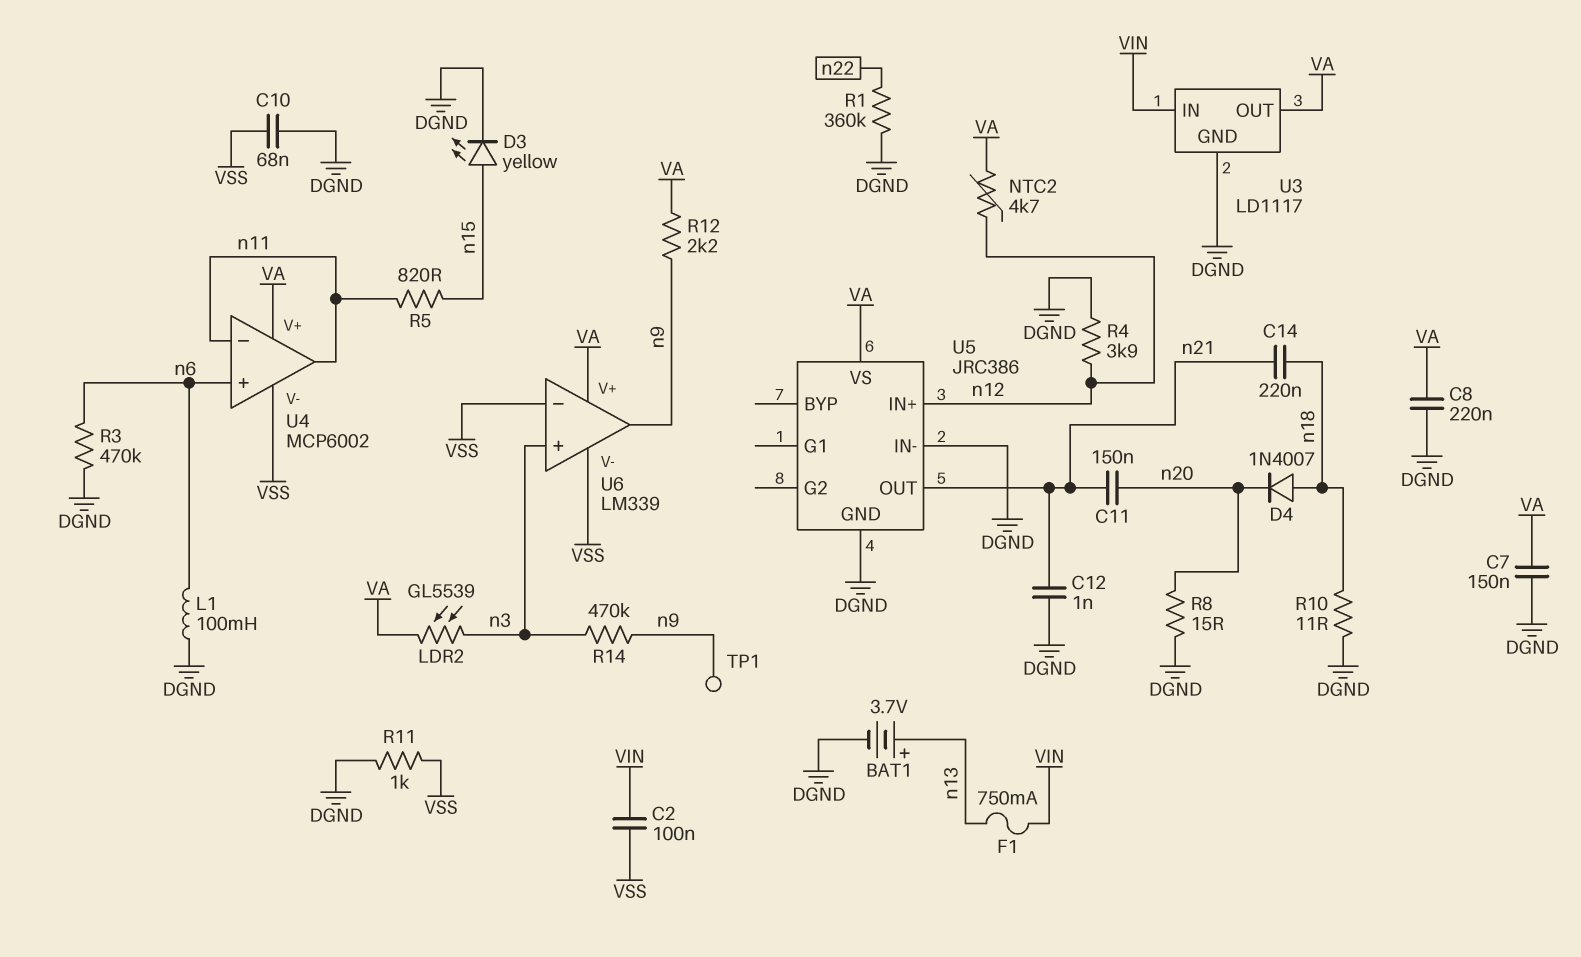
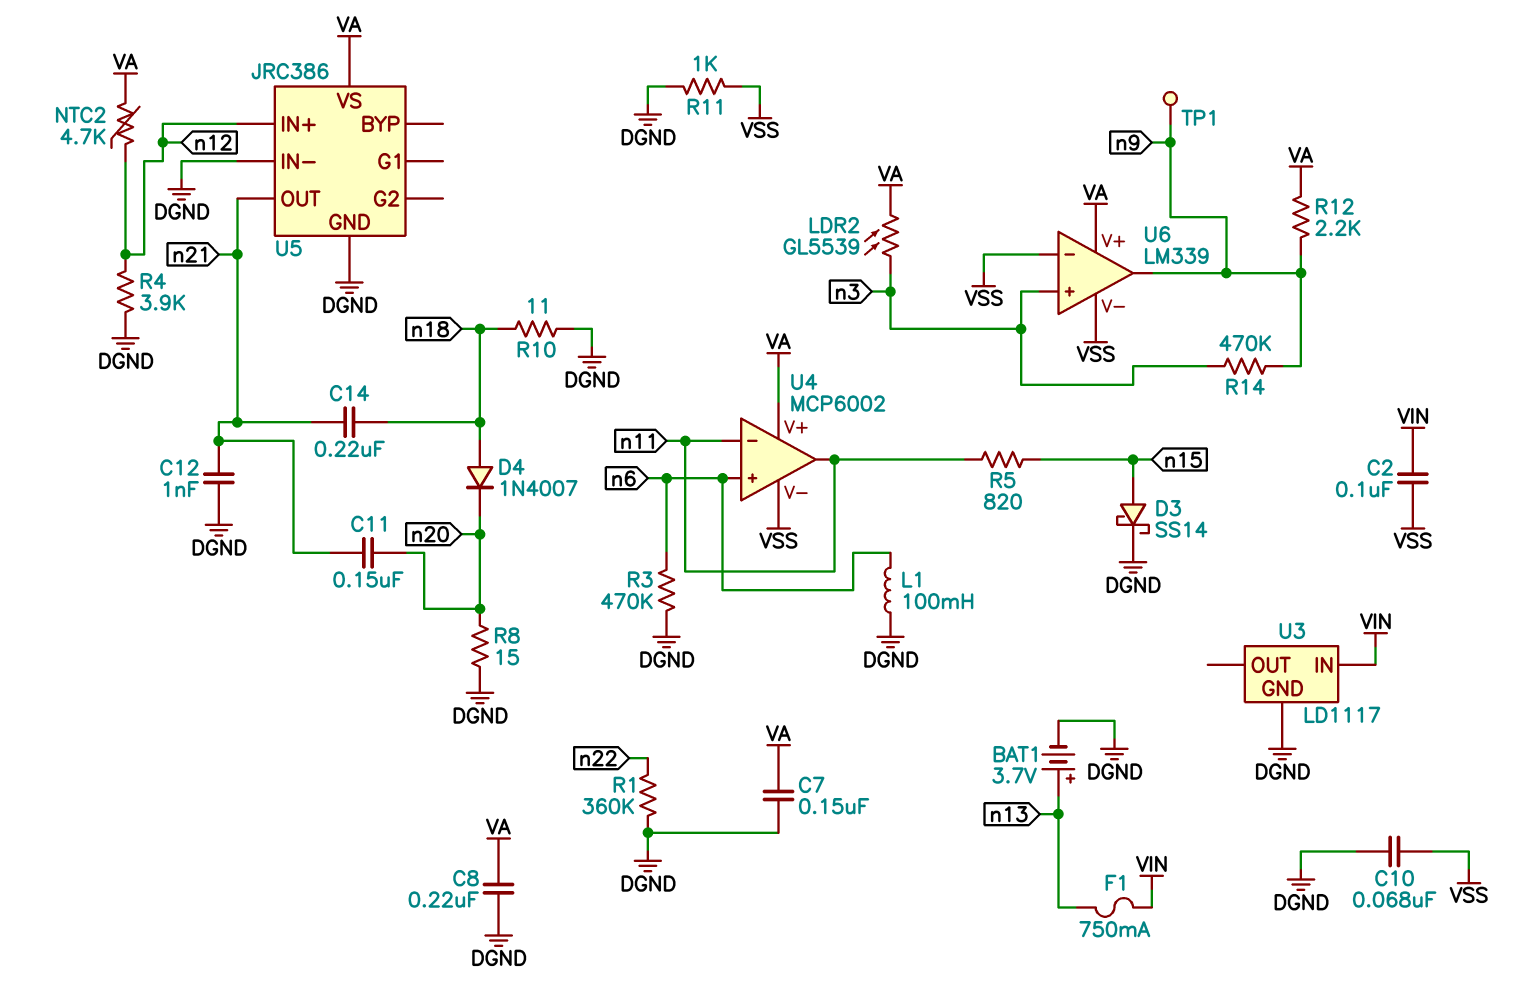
D3: LED yellow (A n15, K DGND) -> schottky SS14 (A n15, K DGND)
U3 pin OUT: VA -> none

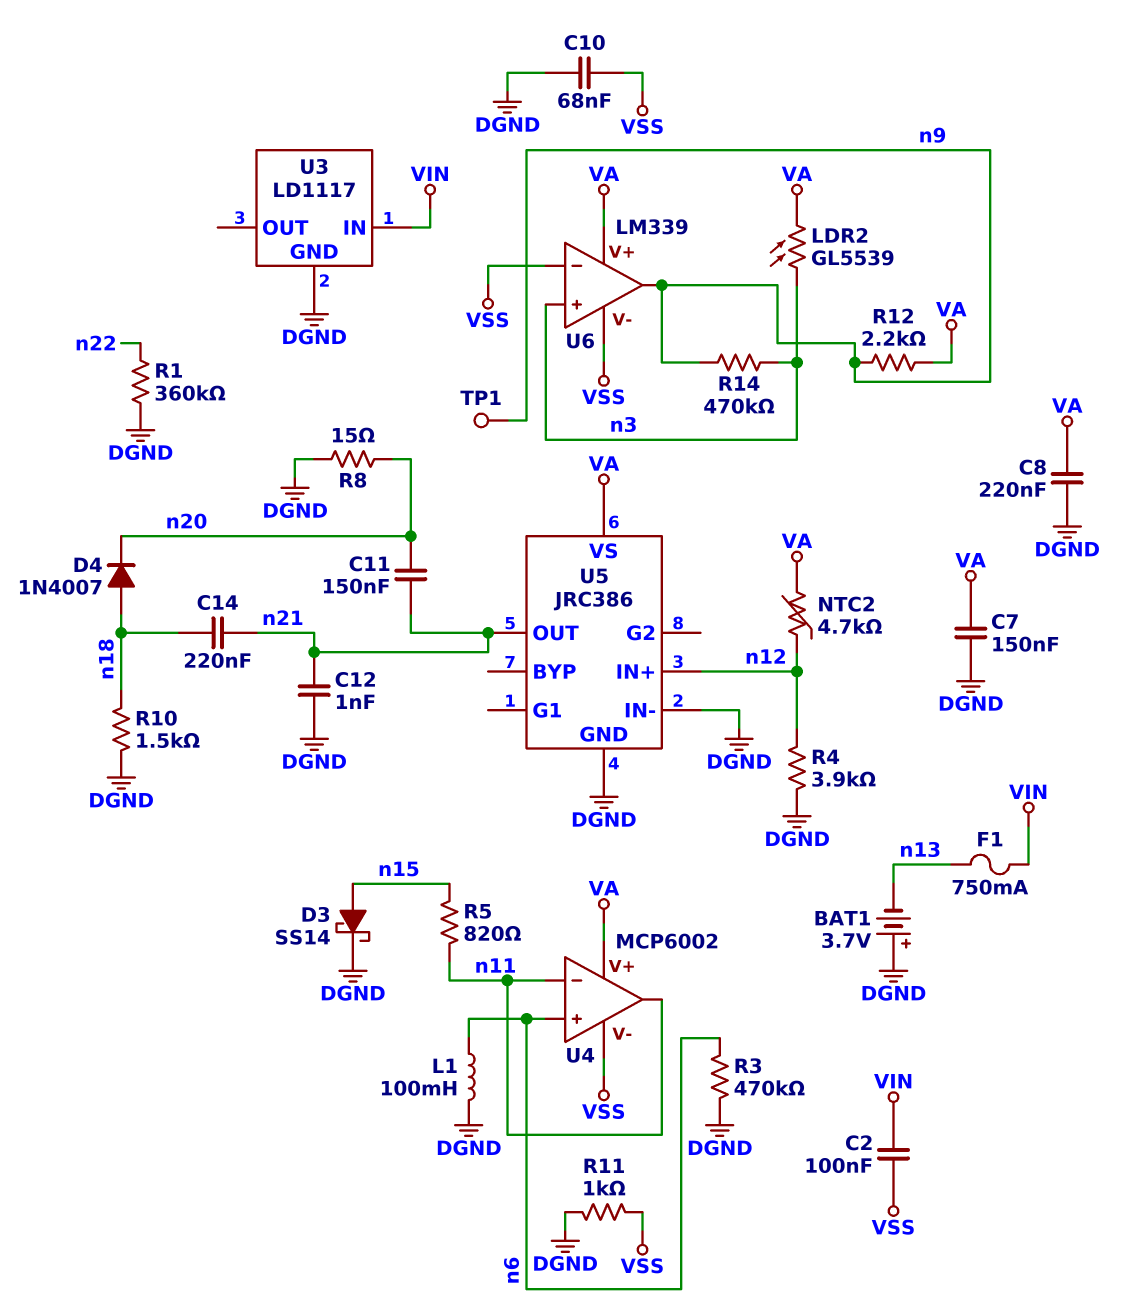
BAT1: 3.7V (plus n13, minus DGND) -> 3.7V (plus DGND, minus n13)
R10: 11 (DGND, n18) -> 1.5k (DGND, n18)

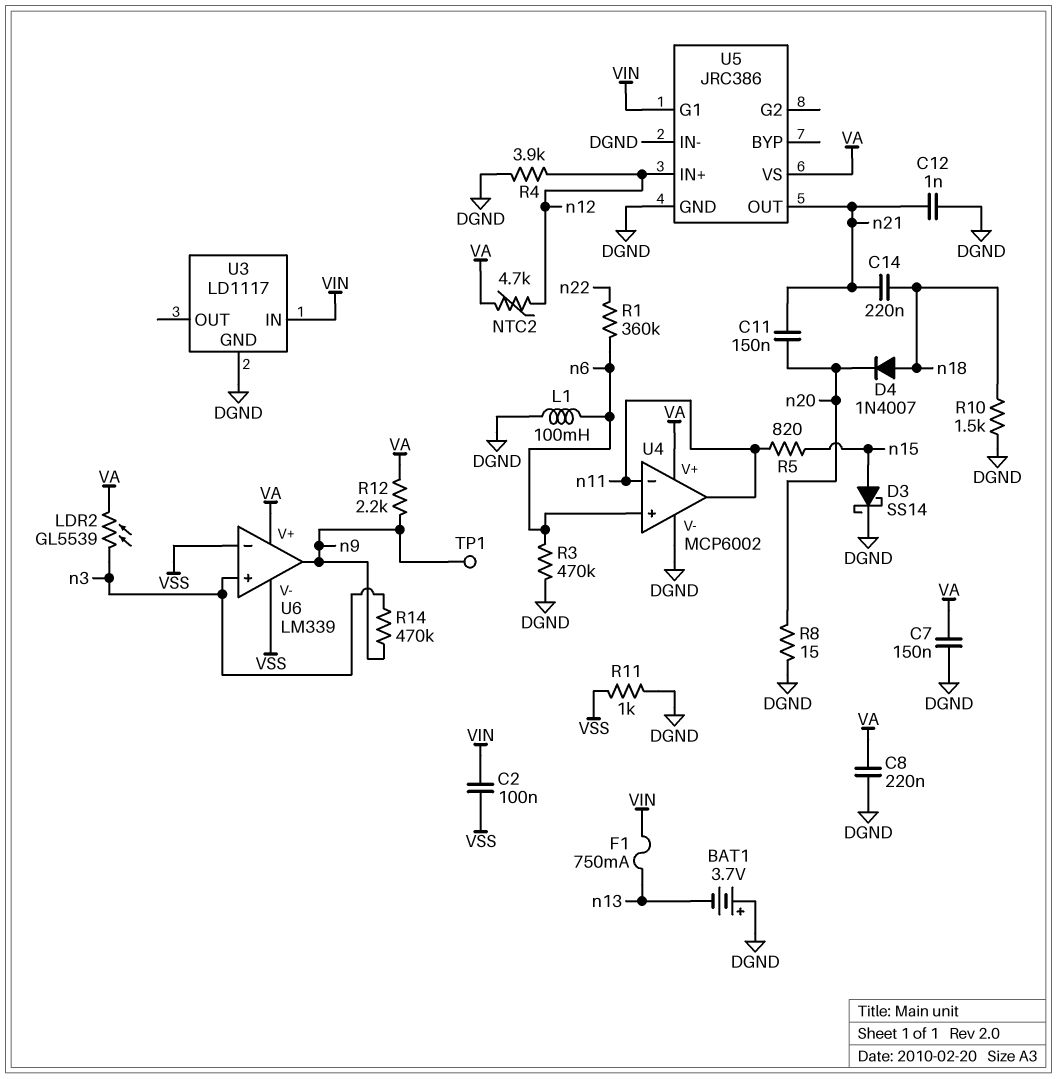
C10: 68nF (DGND, VSS) -> none
R1: 360k (DGND, n22) -> 360k (n6, n22)
U4 pin V-: VSS -> DGND
U5 pin G1: none -> VIN

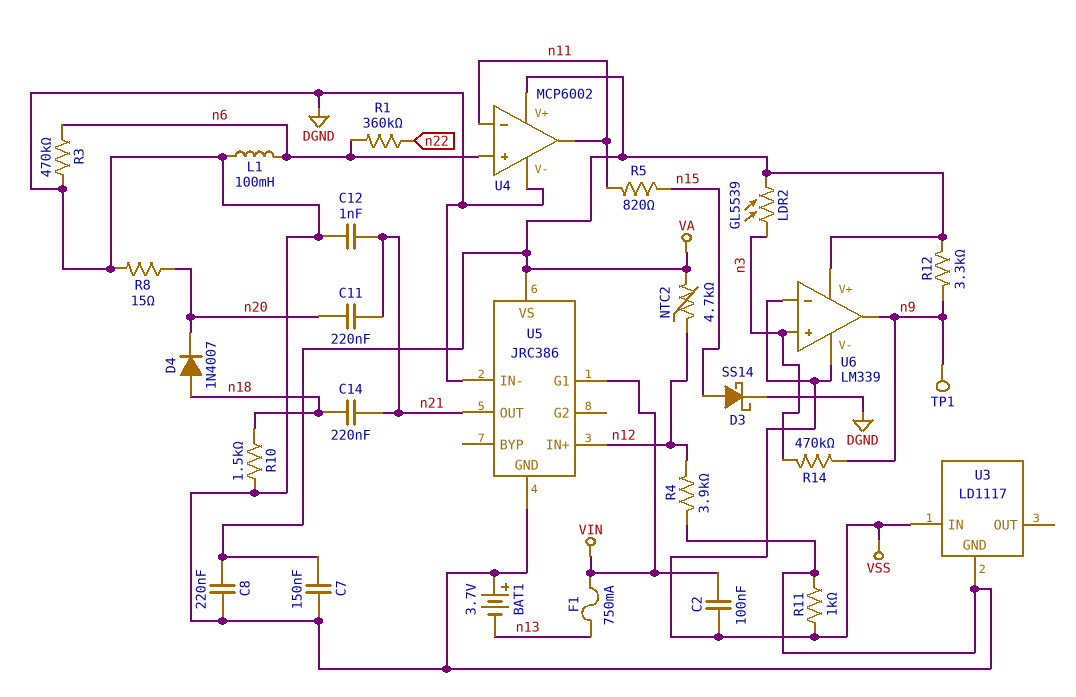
C11: 150nF (n20, n21) -> 220nF (n20, n21)
R12: 2.2k (VA, n9) -> 3.3k (VA, n9)
U3 pin IN: VIN -> VSS

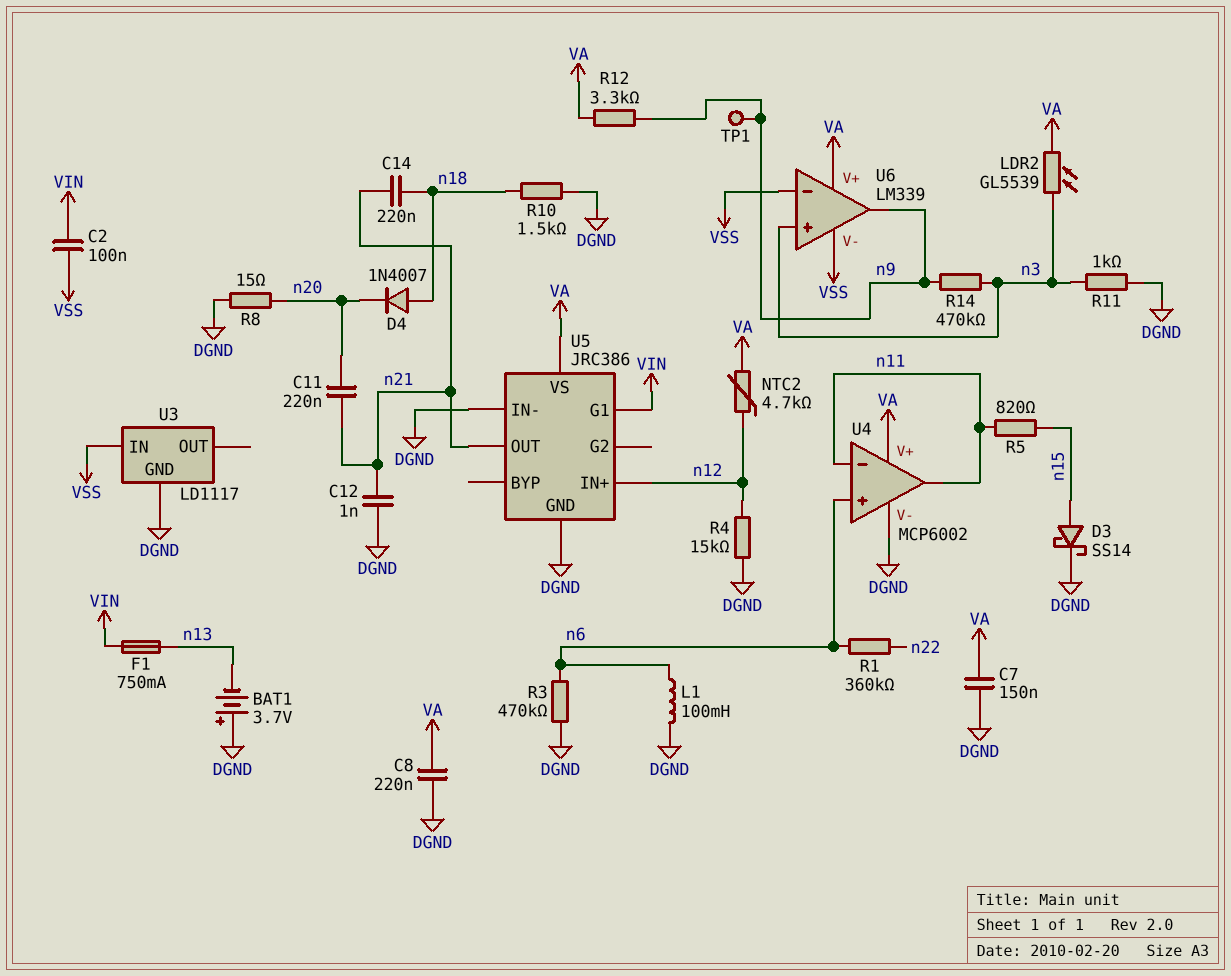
R4: 3.9k (DGND, n12) -> 15k (DGND, n12)
R11: 1k (DGND, VSS) -> 1k (DGND, n3)

